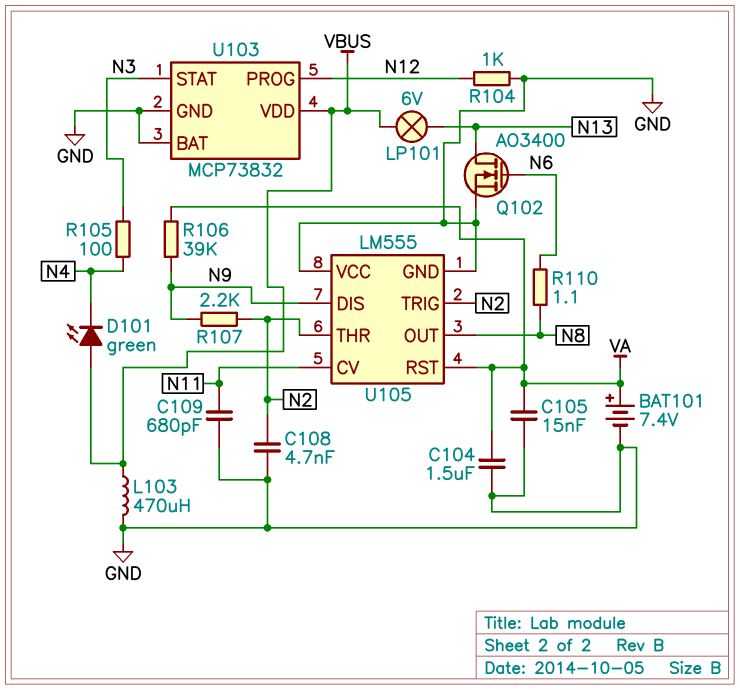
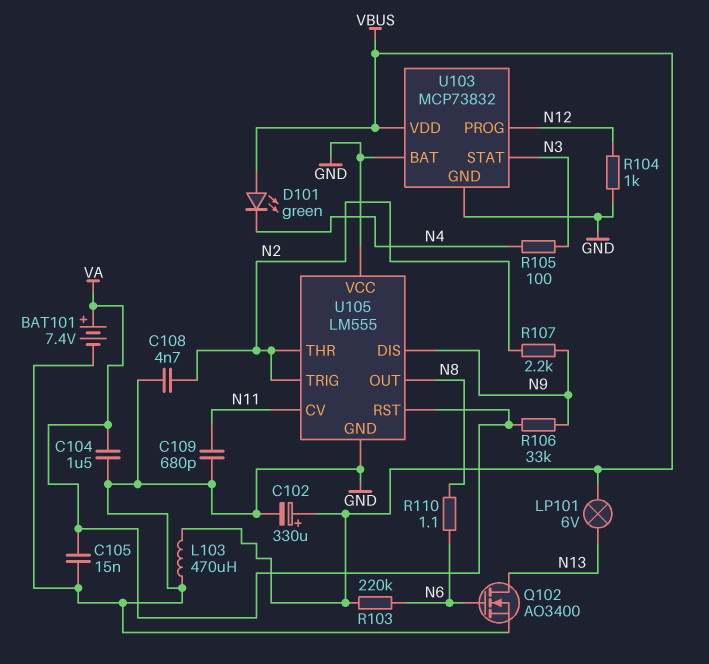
C102: none -> 330uF (plus VBUS, minus GND)
R103: none -> 220k (N6, VBUS)
R106: 39k (N9, VA) -> 33k (N9, VA)

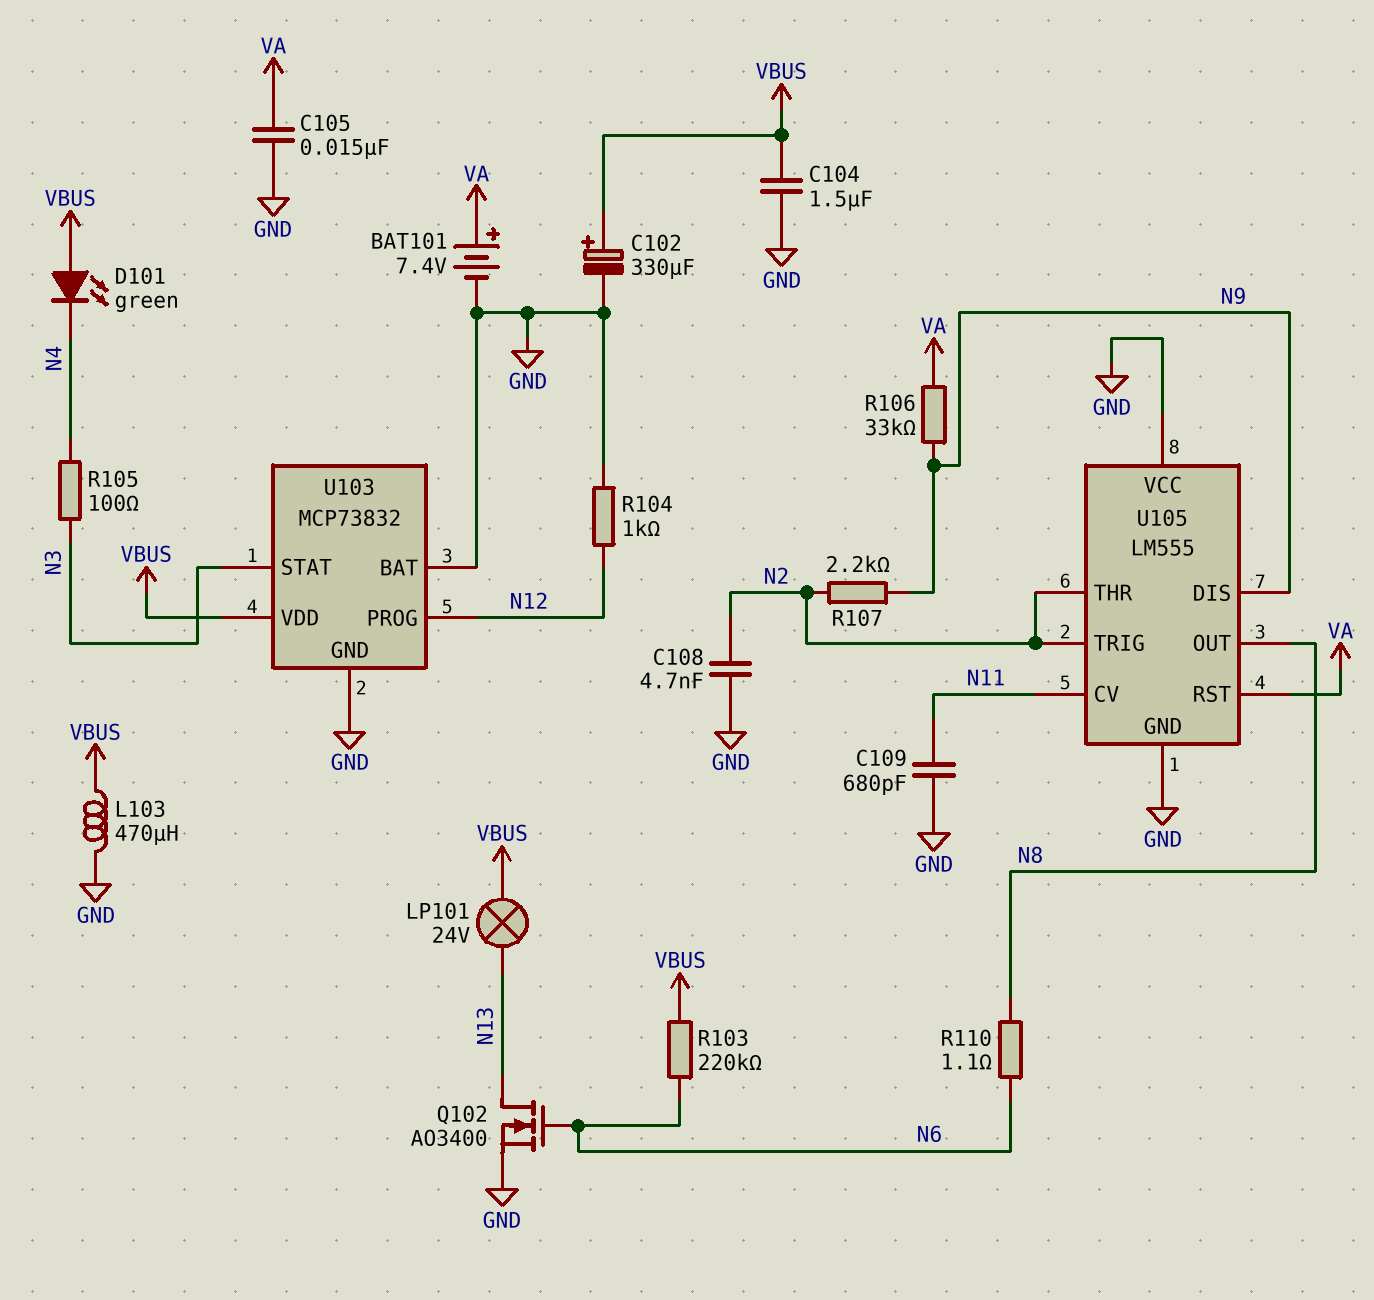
C104: 1.5uF (GND, VA) -> 1.5uF (GND, VBUS)
LP101: lamp 6V (N13, VBUS) -> lamp 24V (N13, VBUS)

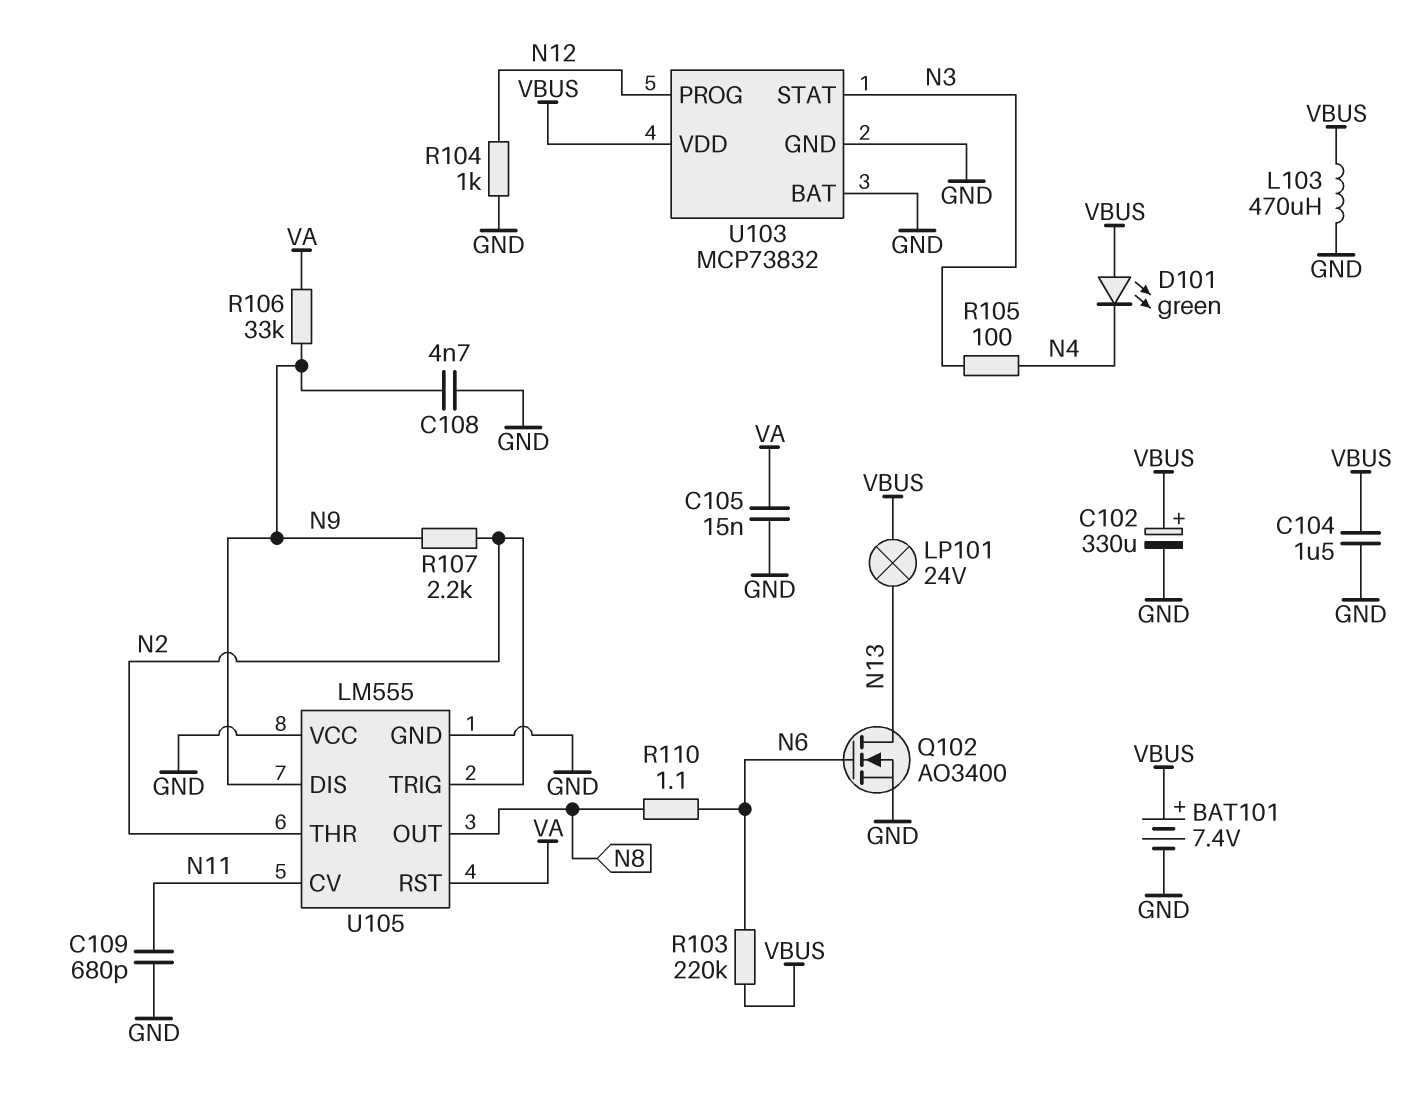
BAT101: 7.4V (plus VA, minus GND) -> 7.4V (plus VBUS, minus GND)
C108: 4.7nF (GND, N2) -> 4.7nF (GND, N9)

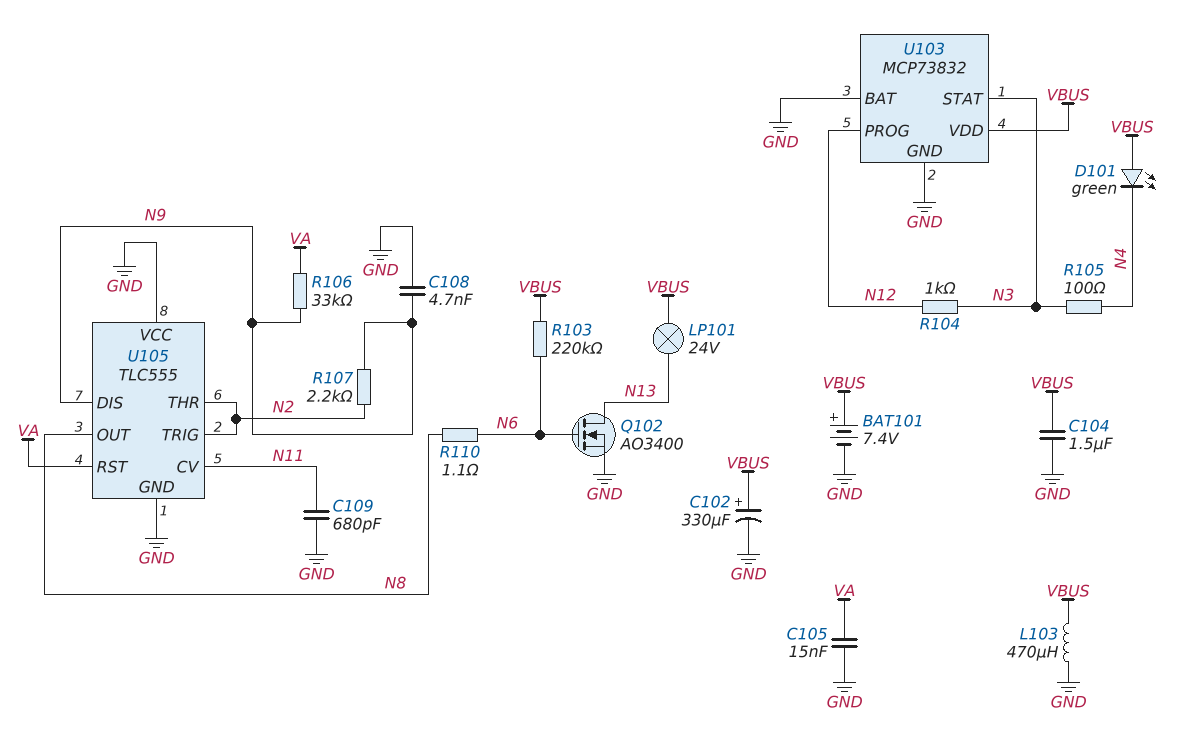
R104: 1k (GND, N12) -> 1k (N3, N12)
U105: LM555 -> TLC555

